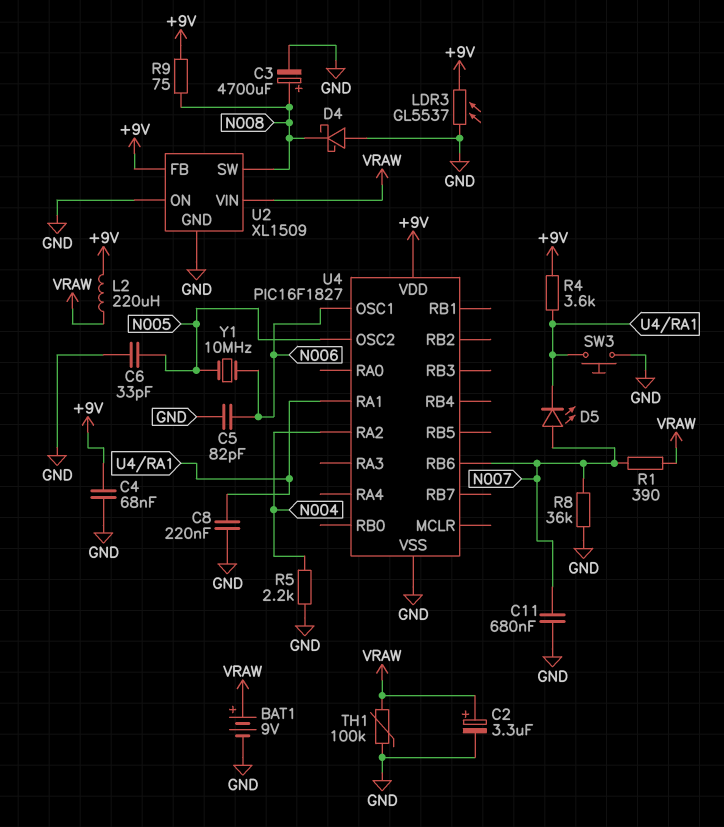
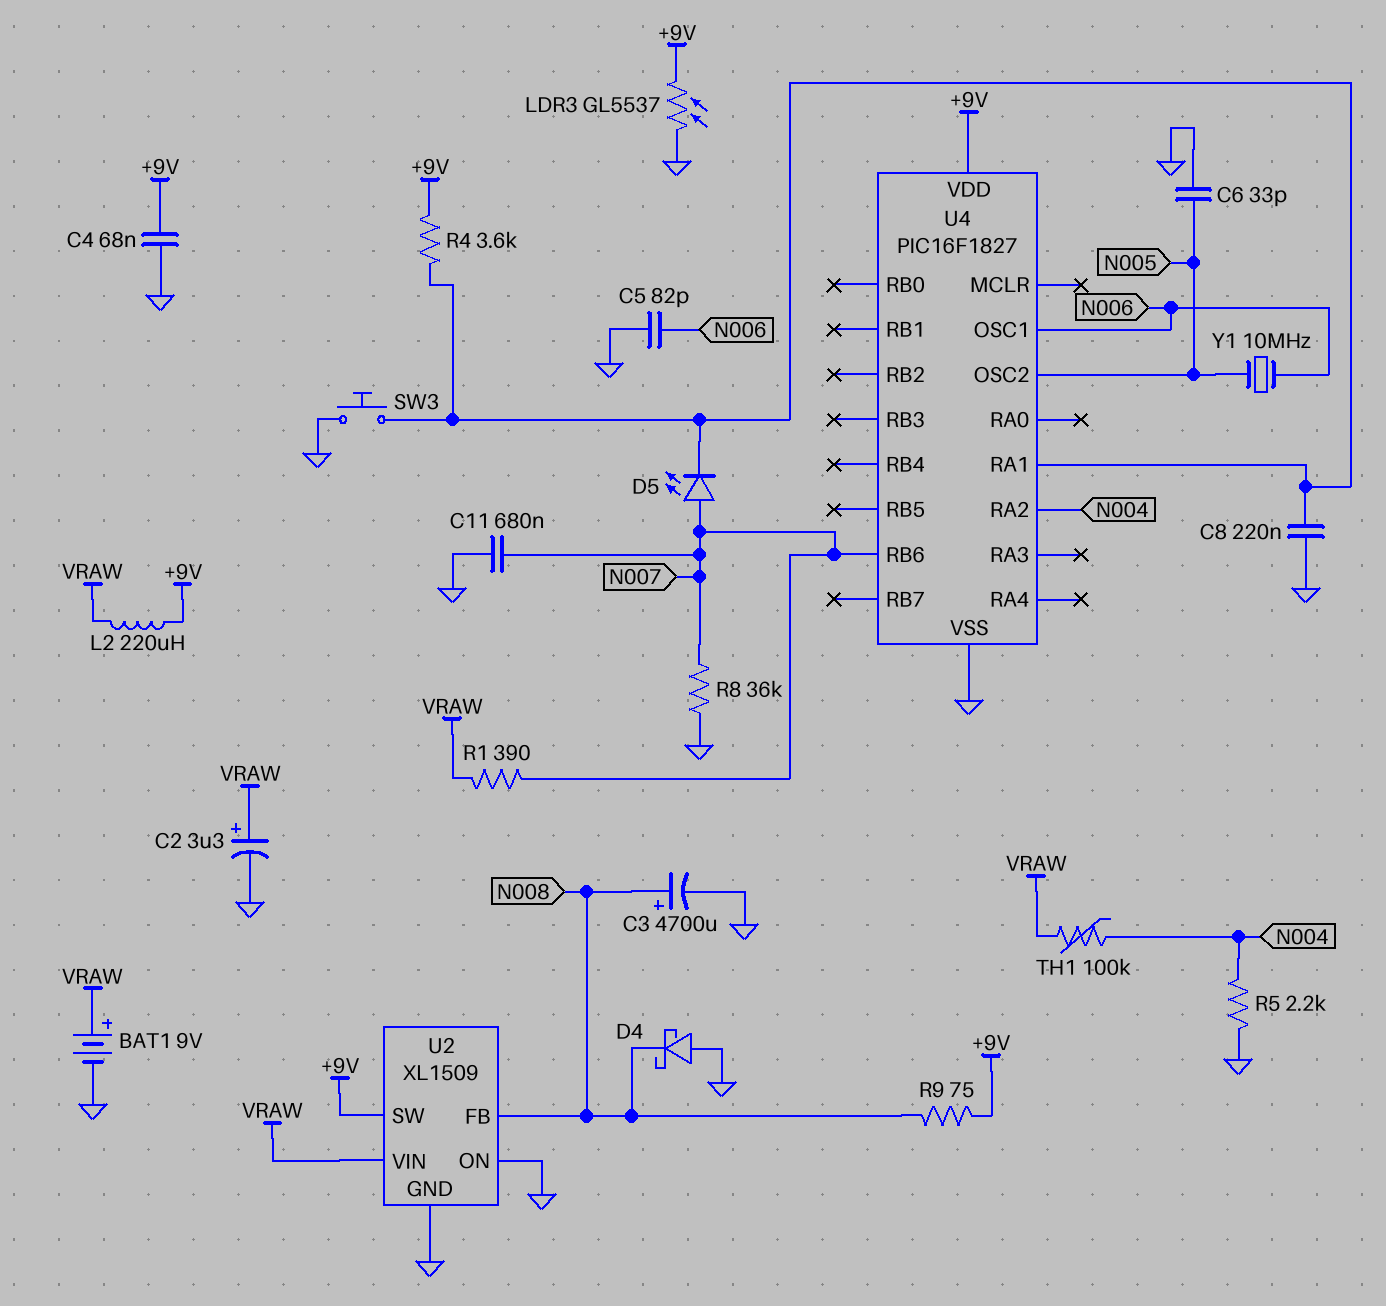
TH1: 100k (GND, VRAW) -> 100k (N004, VRAW)
U2 pin FB: +9V -> N008
U2 pin SW: N008 -> +9V

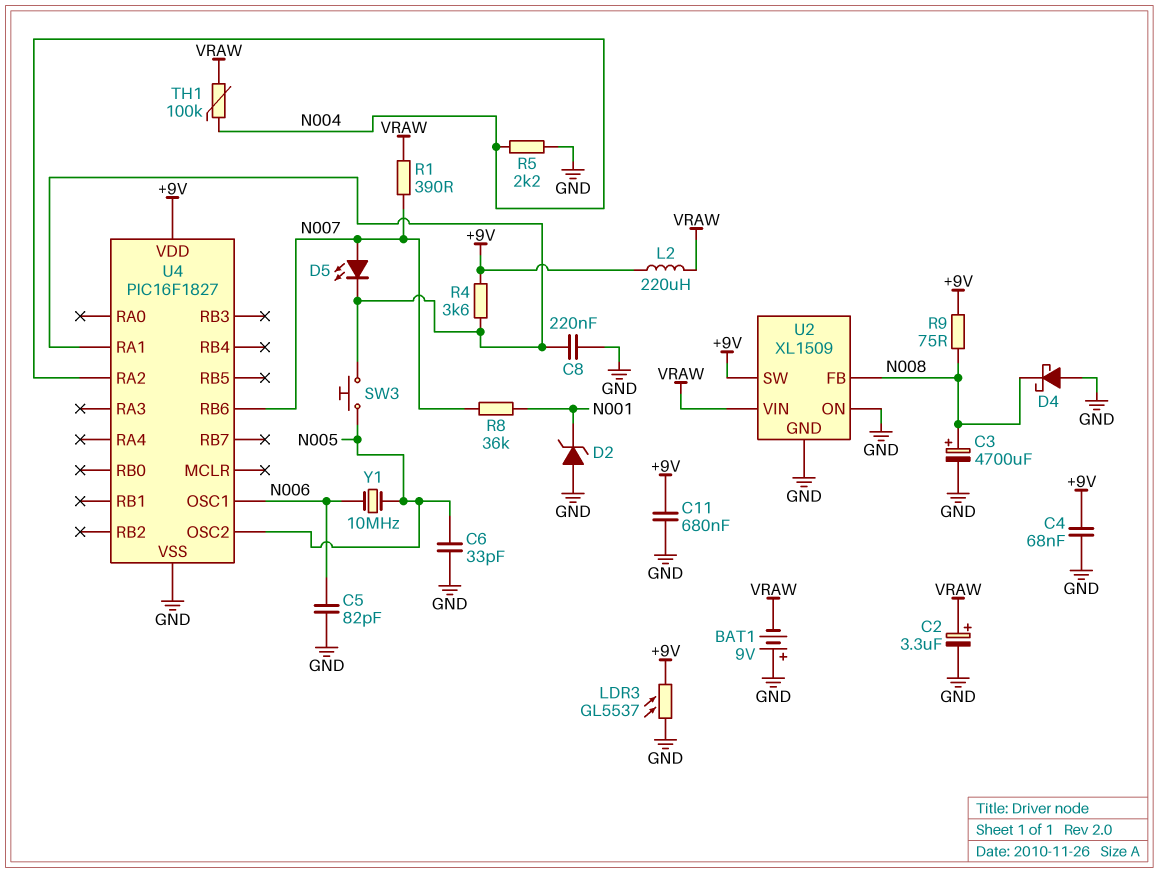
BAT1: 9V (plus VRAW, minus GND) -> 9V (plus GND, minus VRAW)
C11: 680nF (GND, N007) -> 680nF (+9V, GND)
D2: none -> zener (A GND, K N001)
R8: 36k (GND, N007) -> 36k (N001, N007)
SW3: button (GND, U4/RA1) -> button (N005, U4/RA1)

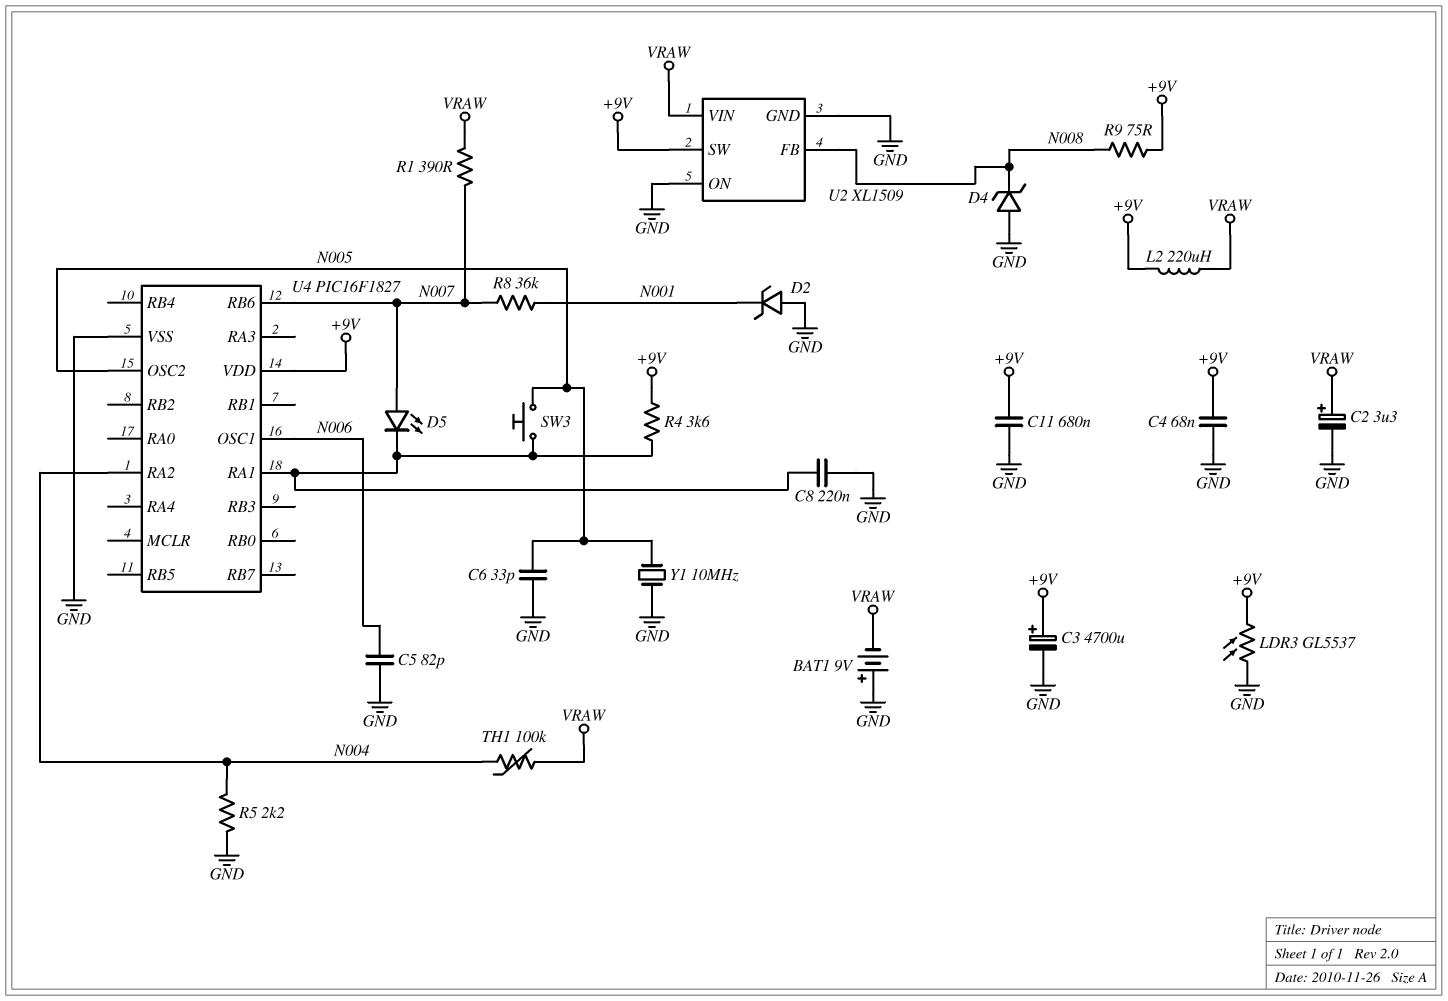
C3: 4700uF (plus N008, minus GND) -> 4700uF (plus +9V, minus GND)
D4: schottky (A GND, K N008) -> zener (A GND, K N008)
Y1: 10MHz (N005, N006) -> 10MHz (GND, N005)

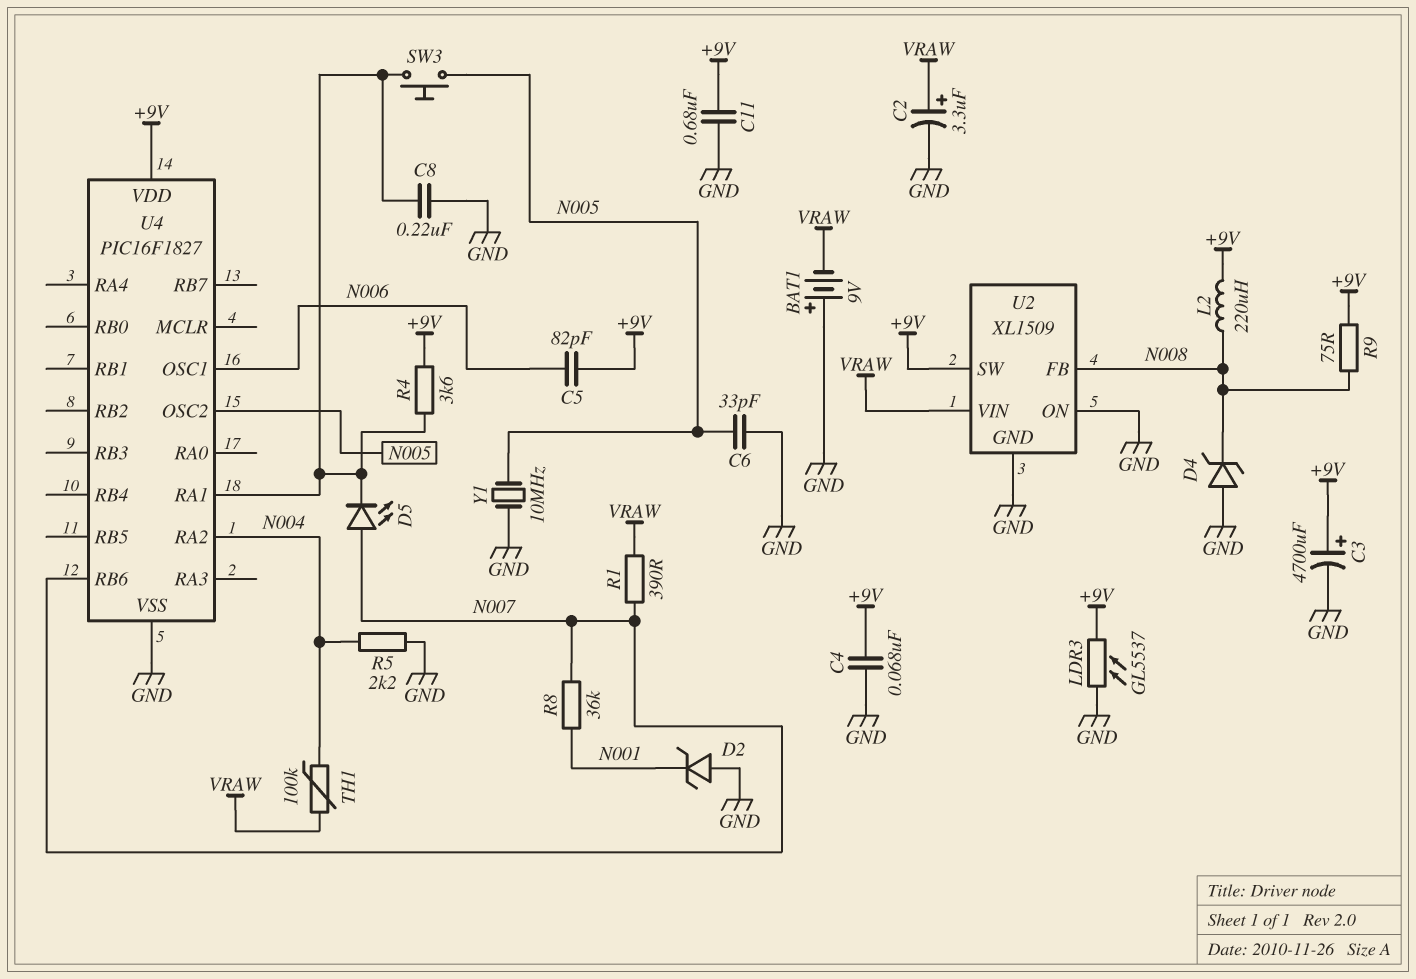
C5: 82pF (GND, N006) -> 82pF (+9V, N006)
L2: 220uH (+9V, VRAW) -> 220uH (+9V, N008)

